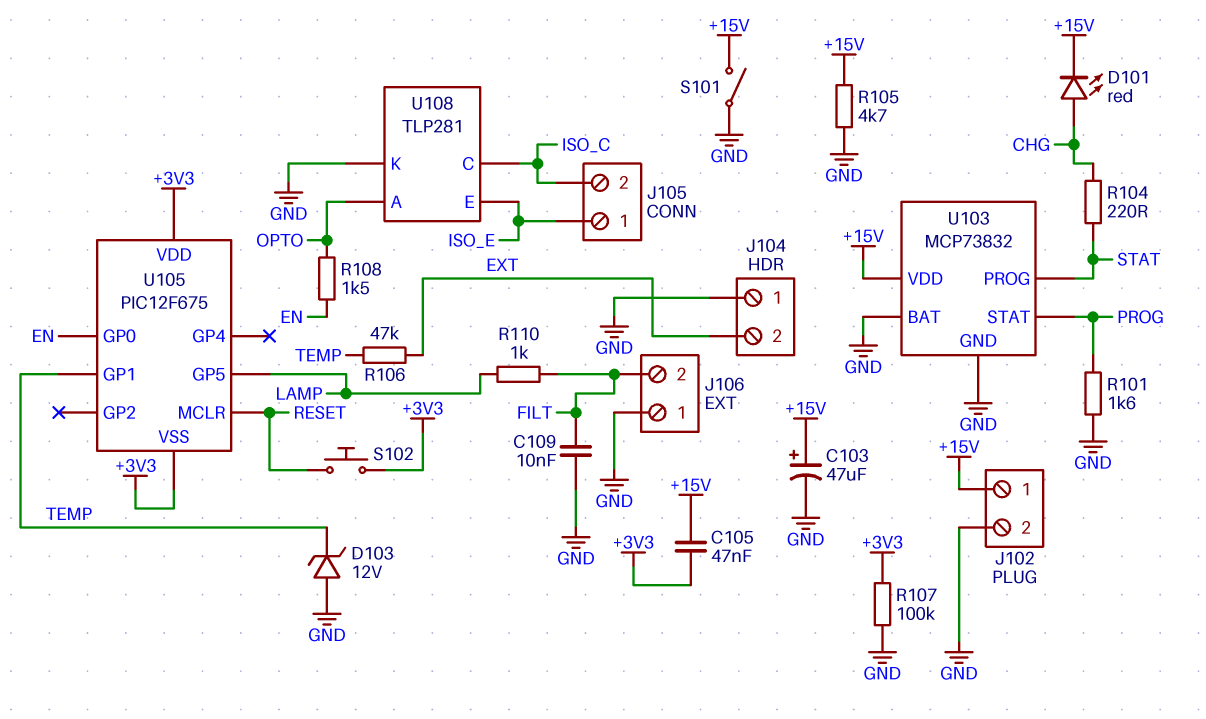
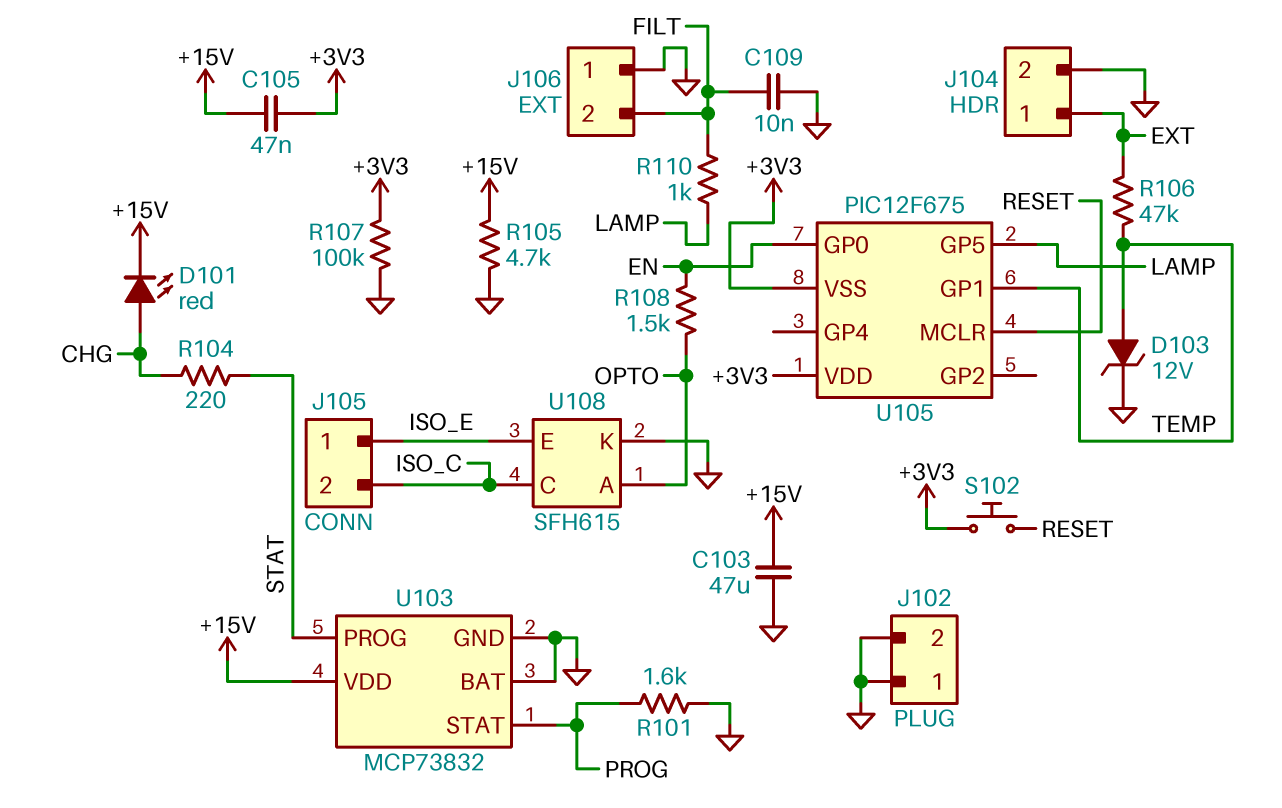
C103: 47uF (plus +15V, minus GND) -> 47uF (+15V, GND)
D103: zener 12V (A GND, K TEMP) -> zener 12V (A TEMP, K GND)
J102 pin 1: +15V -> GND
J104 pin 1: GND -> EXT
J104 pin 2: EXT -> GND
S101: switch (+15V, GND) -> none
U108: TLP281 -> SFH615

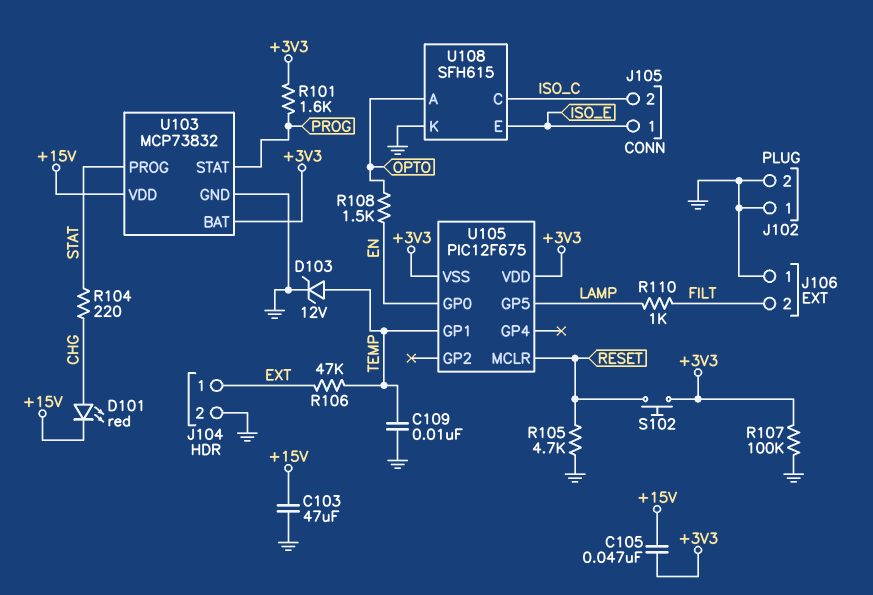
C109: 10nF (FILT, GND) -> 10nF (GND, TEMP)
R101: 1.6k (GND, PROG) -> 1.6k (+3V3, PROG)
R105: 4.7k (+15V, GND) -> 4.7k (GND, RESET)
U103 pin BAT: GND -> +3V3

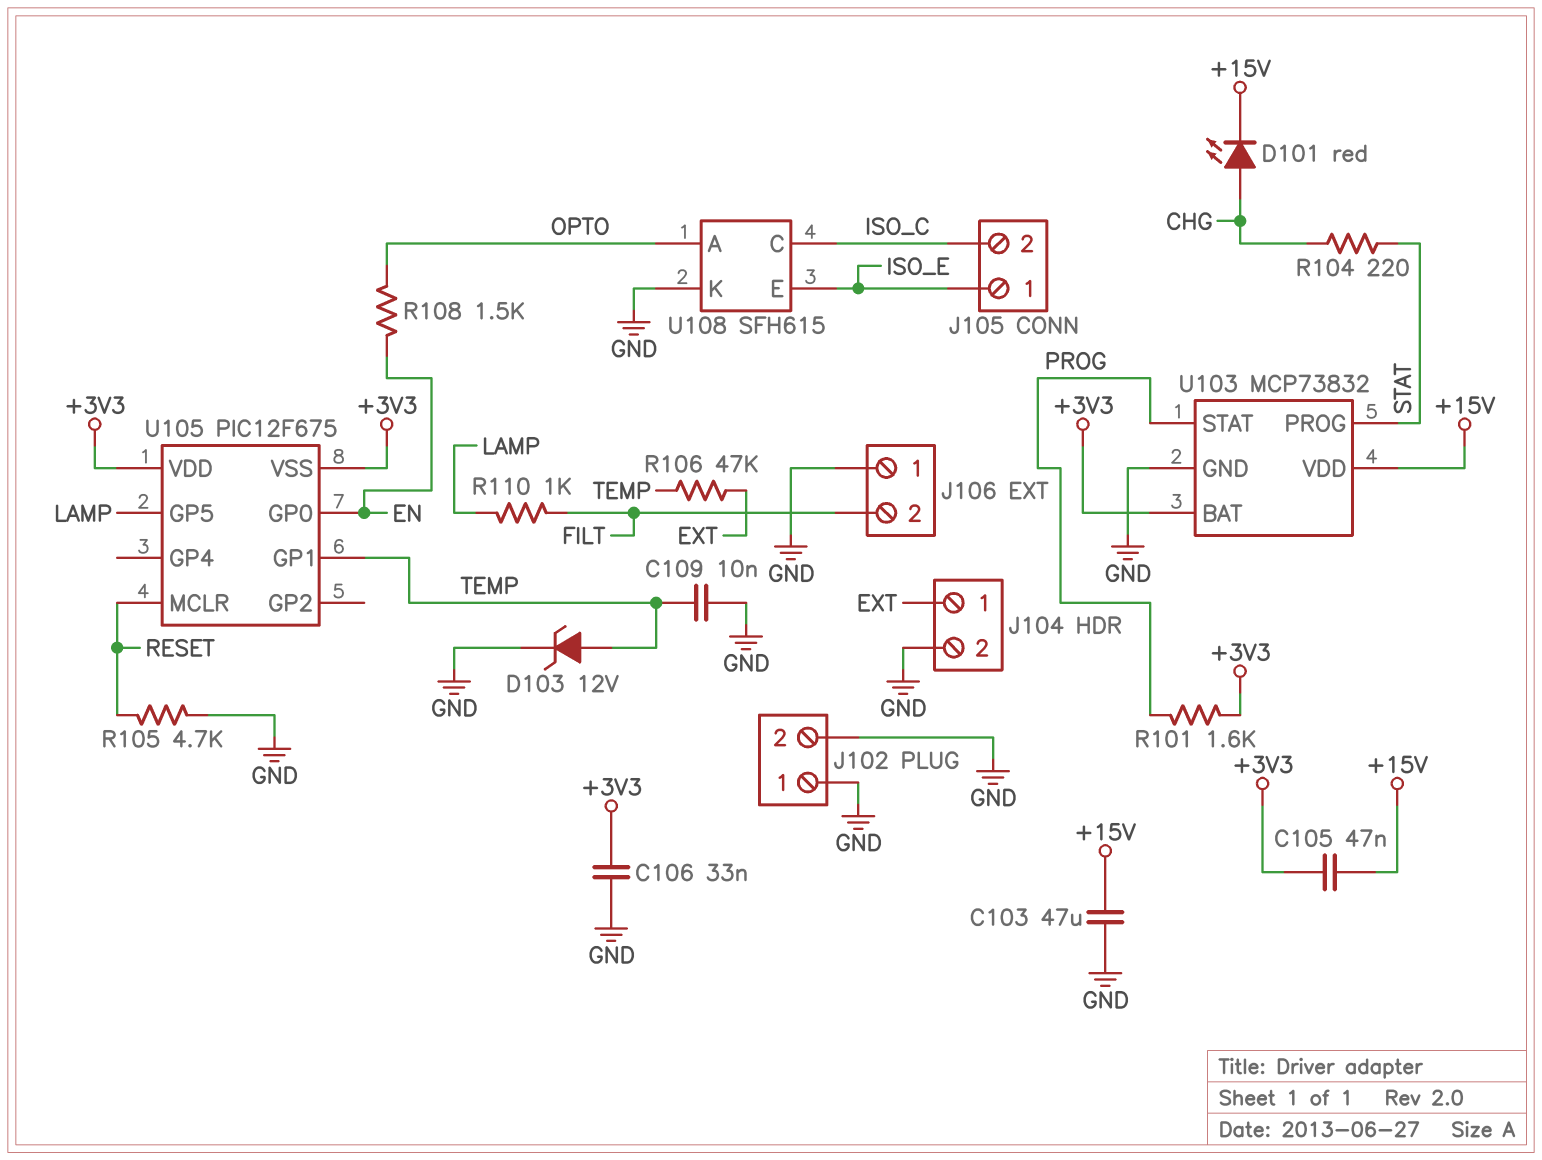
C106: none -> 33nF (+3V3, GND)
R107: 100k (+3V3, GND) -> none
S102: button (+3V3, RESET) -> none

